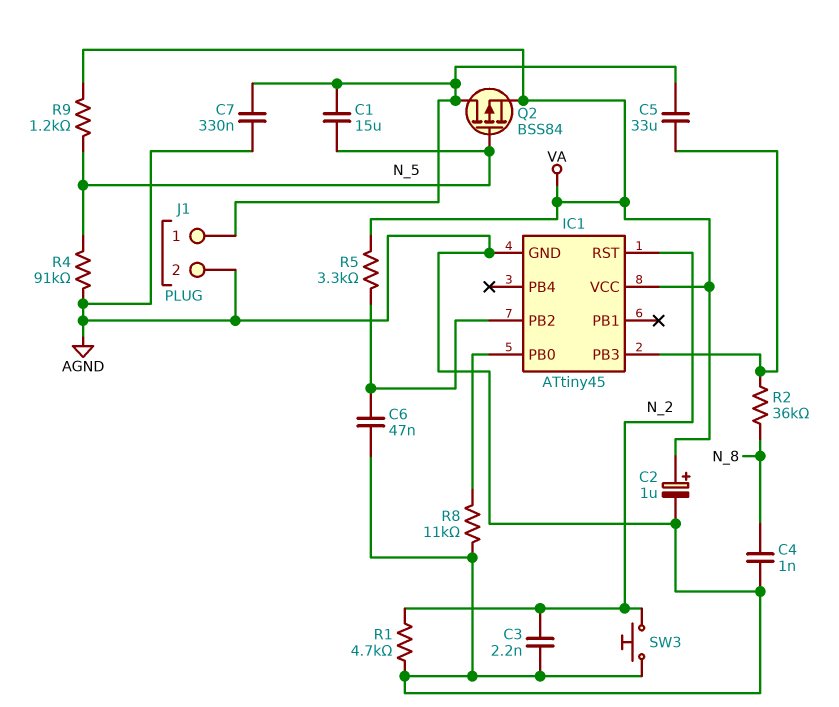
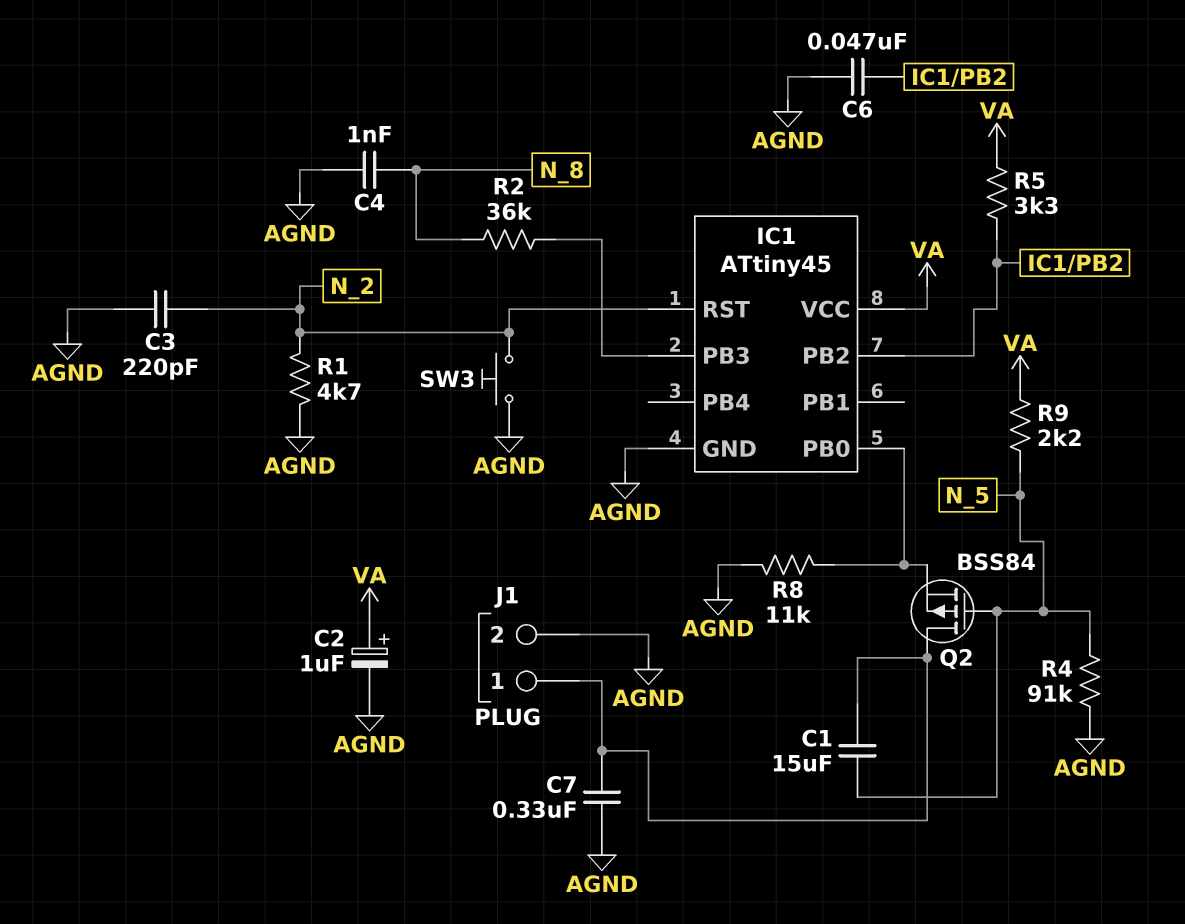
C3: 2.2nF (AGND, N_2) -> 220pF (AGND, N_2)
C5: 33uF (IC1/PB3, J1/1) -> none
Q2: PMOS BSS84 (G N_5, D J1/1, S VA) -> PMOS BSS84 (G N_5, D J1/1, S IC1/PB0)
R9: 1.2k (N_5, VA) -> 2.2k (N_5, VA)

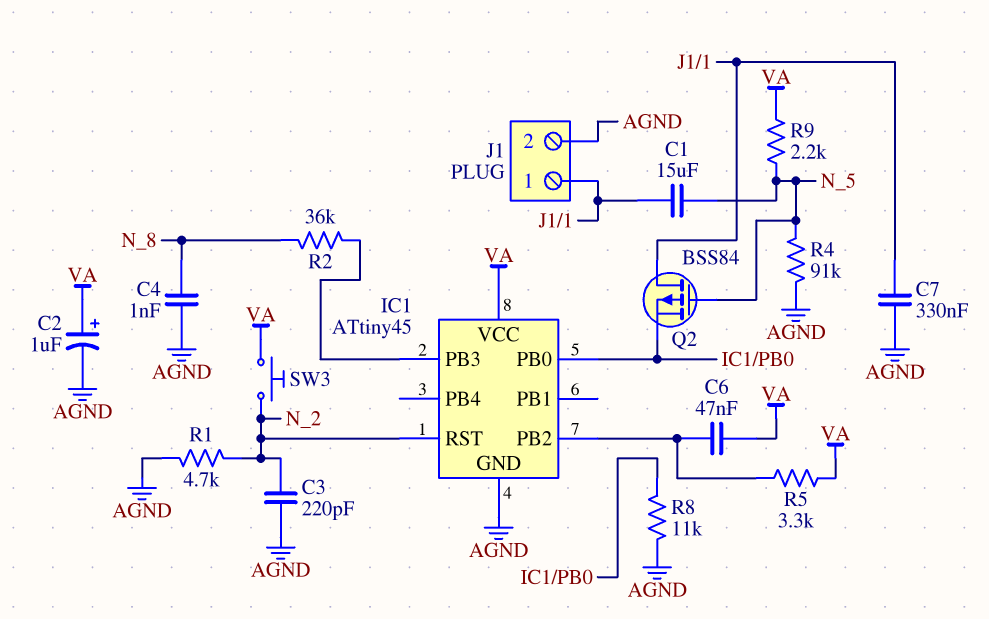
C6: 47nF (AGND, IC1/PB2) -> 47nF (IC1/PB2, VA)
SW3: button (AGND, N_2) -> button (N_2, VA)

